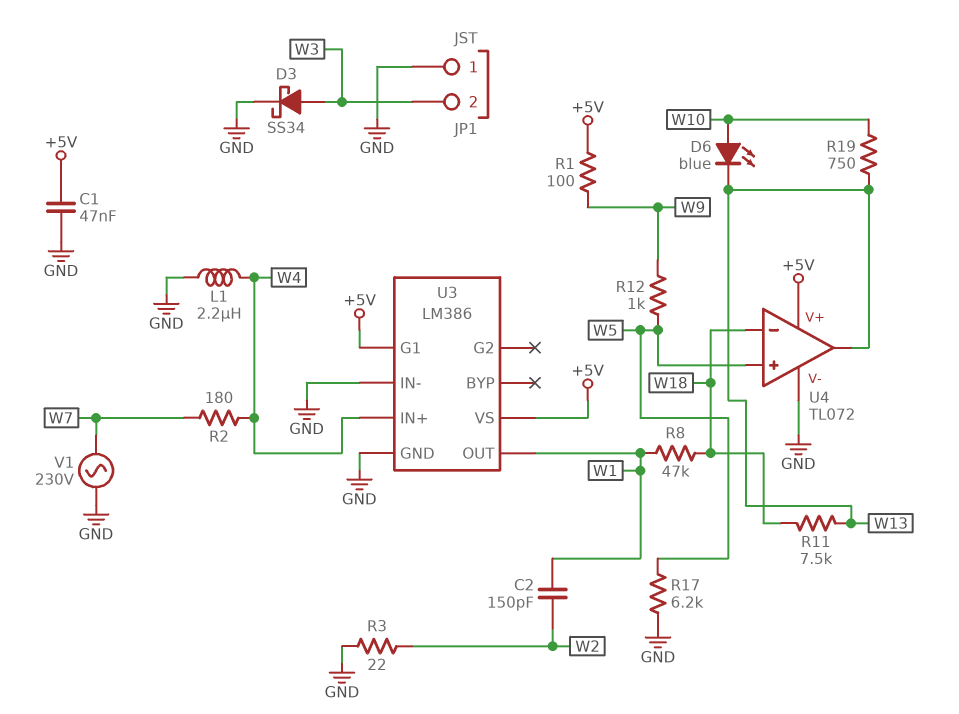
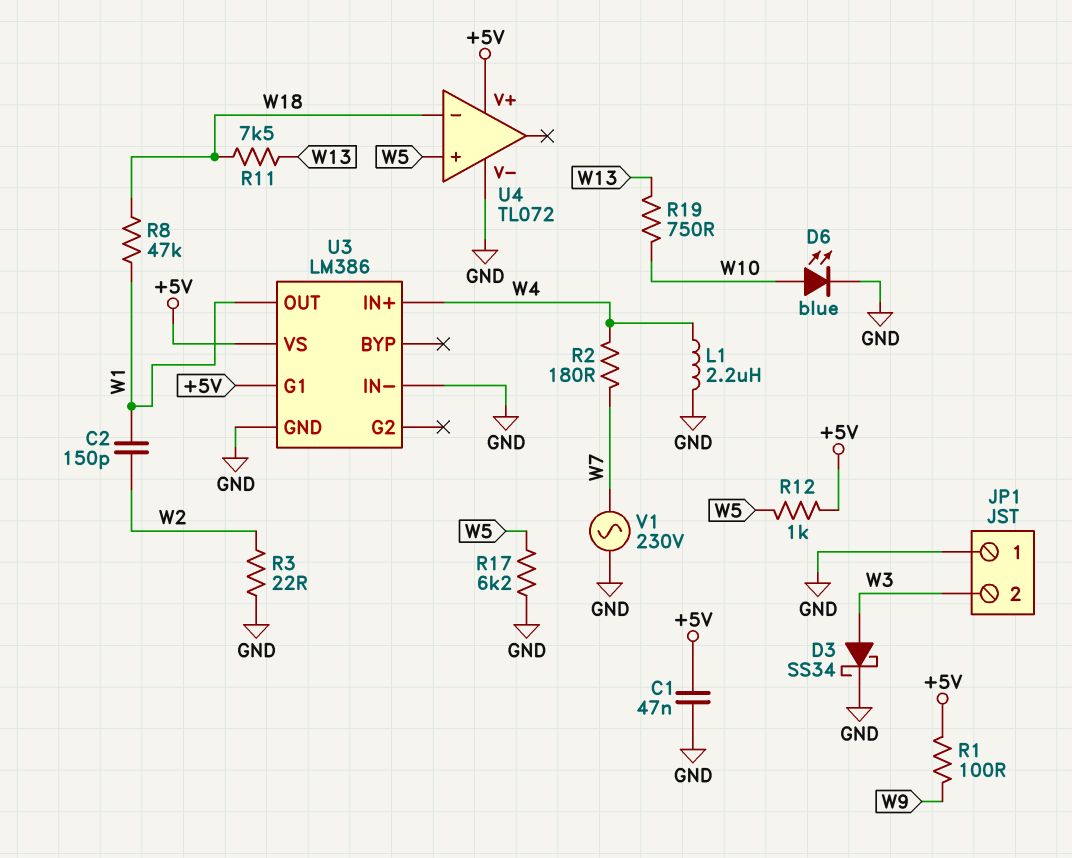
D6: LED blue (A W10, K W13) -> LED blue (A W10, K GND)
R12: 1k (W5, W9) -> 1k (+5V, W5)
U4 pin out: W13 -> none

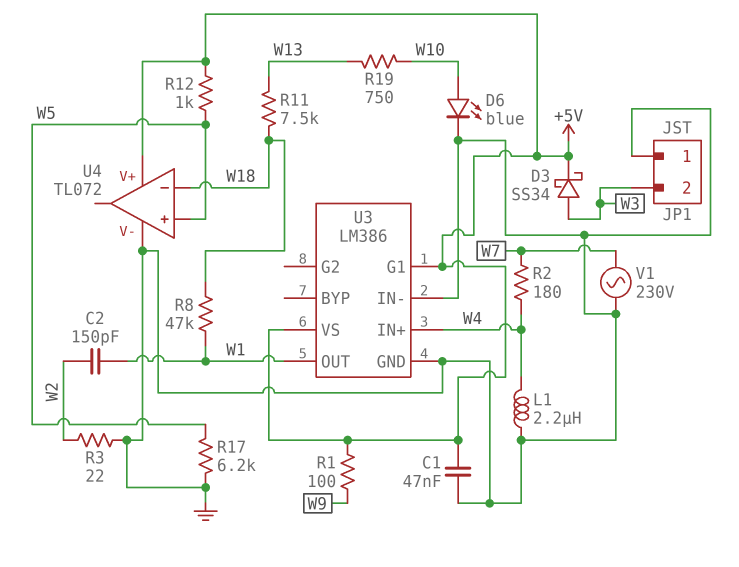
D3: schottky SS34 (A W3, K GND) -> schottky SS34 (A W3, K +5V)

